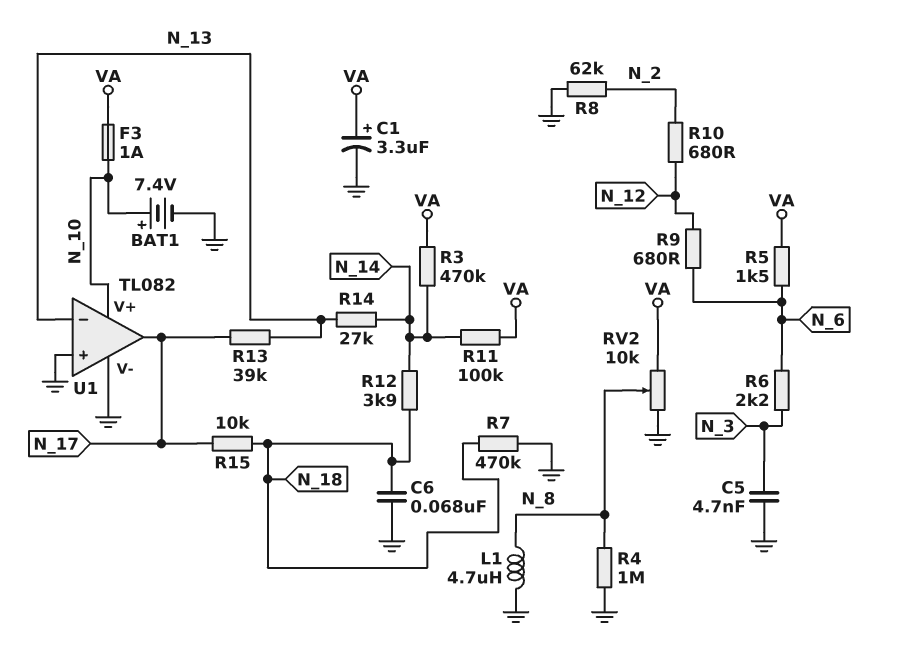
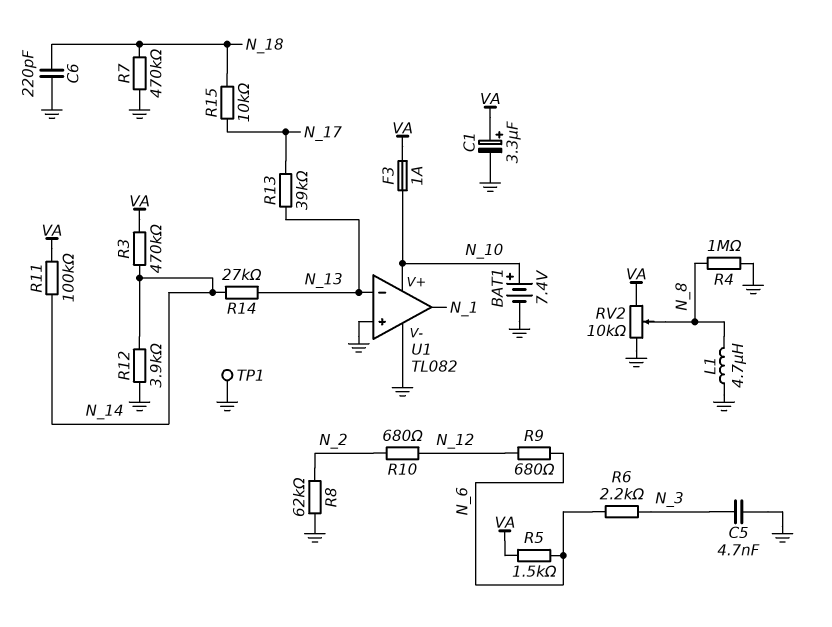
C6: 68nF (GND, N_18) -> 220pF (GND, N_18)
R12: 3.9k (N_14, N_18) -> 3.9k (GND, N_14)
TP1: none -> test point (GND)
U1 pin out: N_17 -> N_1

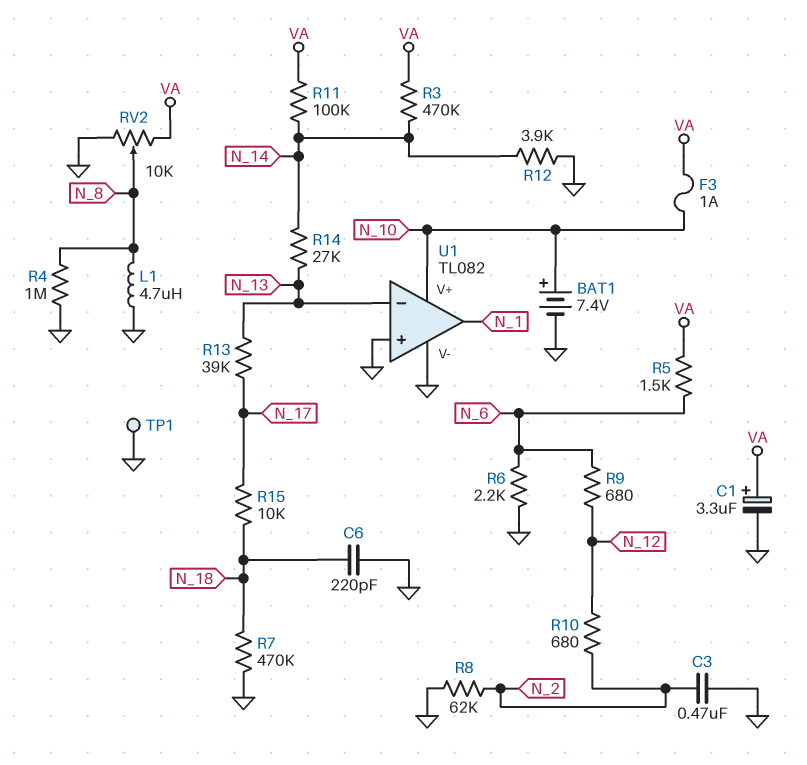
C3: none -> 470nF (GND, N_2)
C5: 4.7nF (GND, N_3) -> none
R6: 2.2k (N_3, N_6) -> 2.2k (GND, N_6)

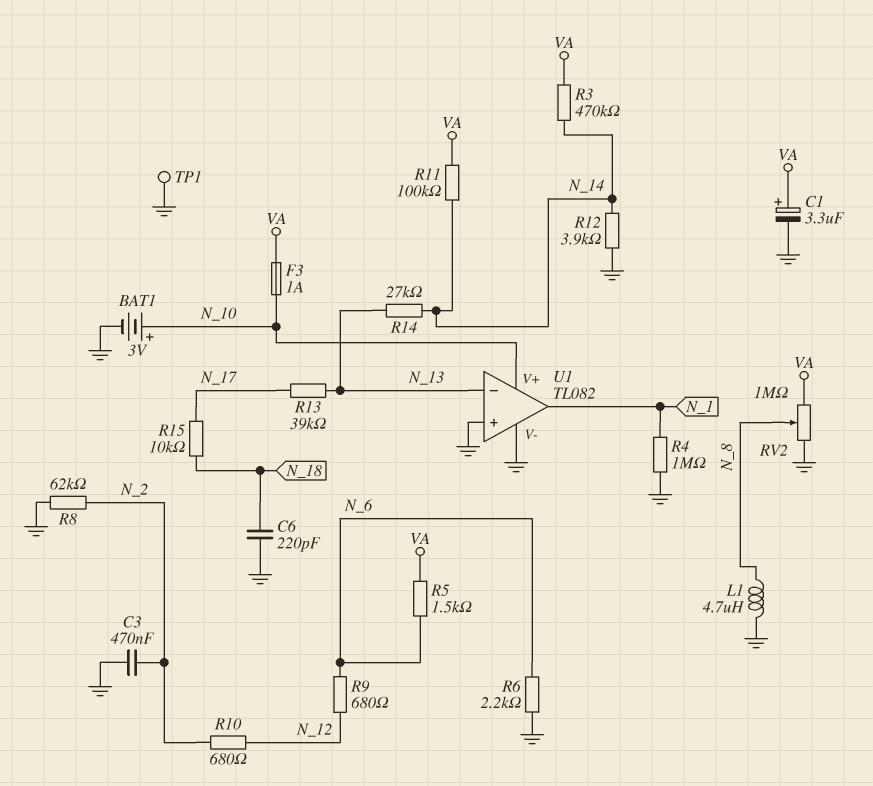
BAT1: 7.4V (plus N_10, minus GND) -> 3V (plus N_10, minus GND)
R4: 1M (GND, N_8) -> 1M (GND, N_1)
R7: 470k (GND, N_18) -> none
RV2: 10k (GND, VA, wiper N_8) -> 1M (GND, VA, wiper N_8)

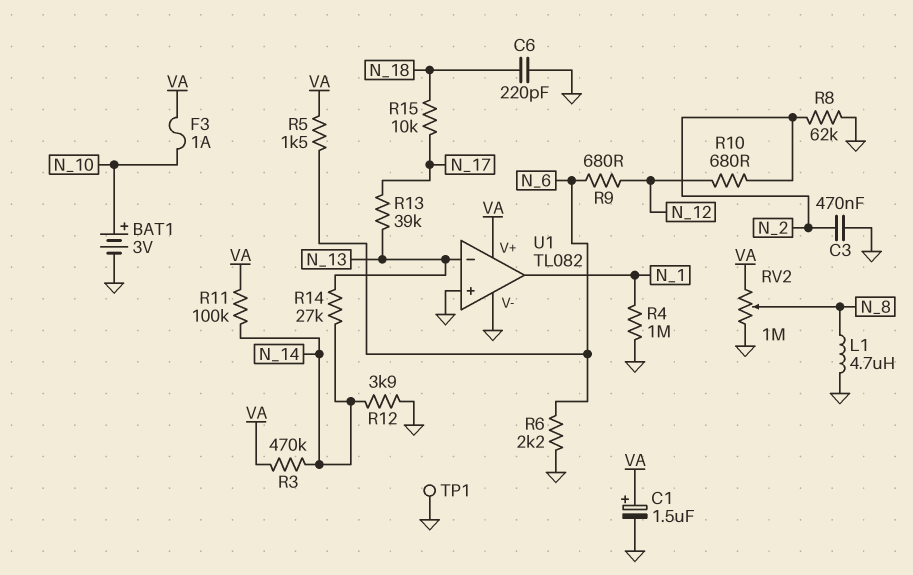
C1: 3.3uF (plus VA, minus GND) -> 1.5uF (plus VA, minus GND)
U1 pin V+: N_10 -> VA

